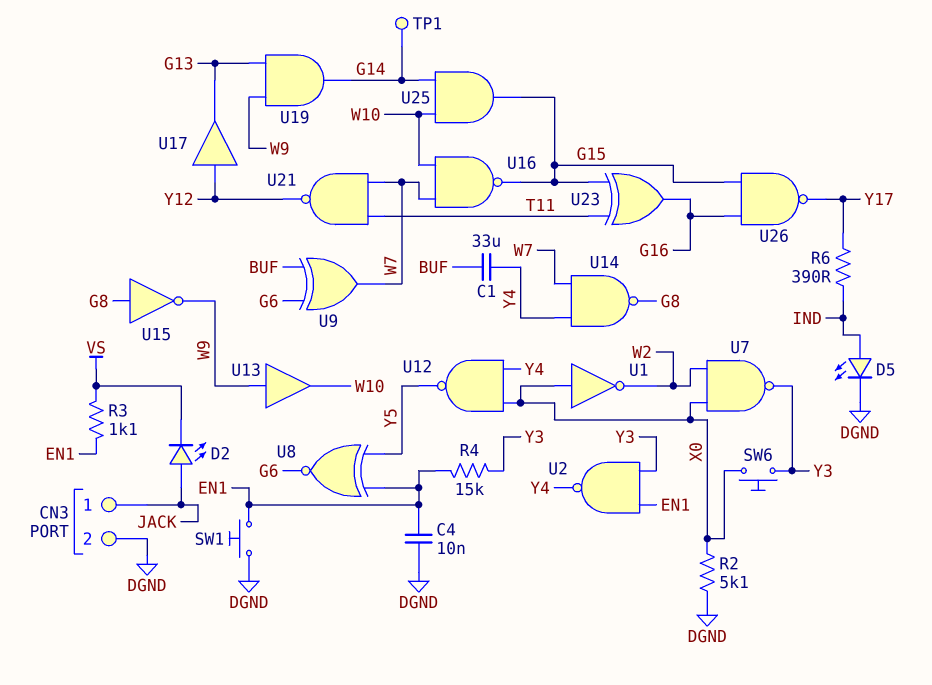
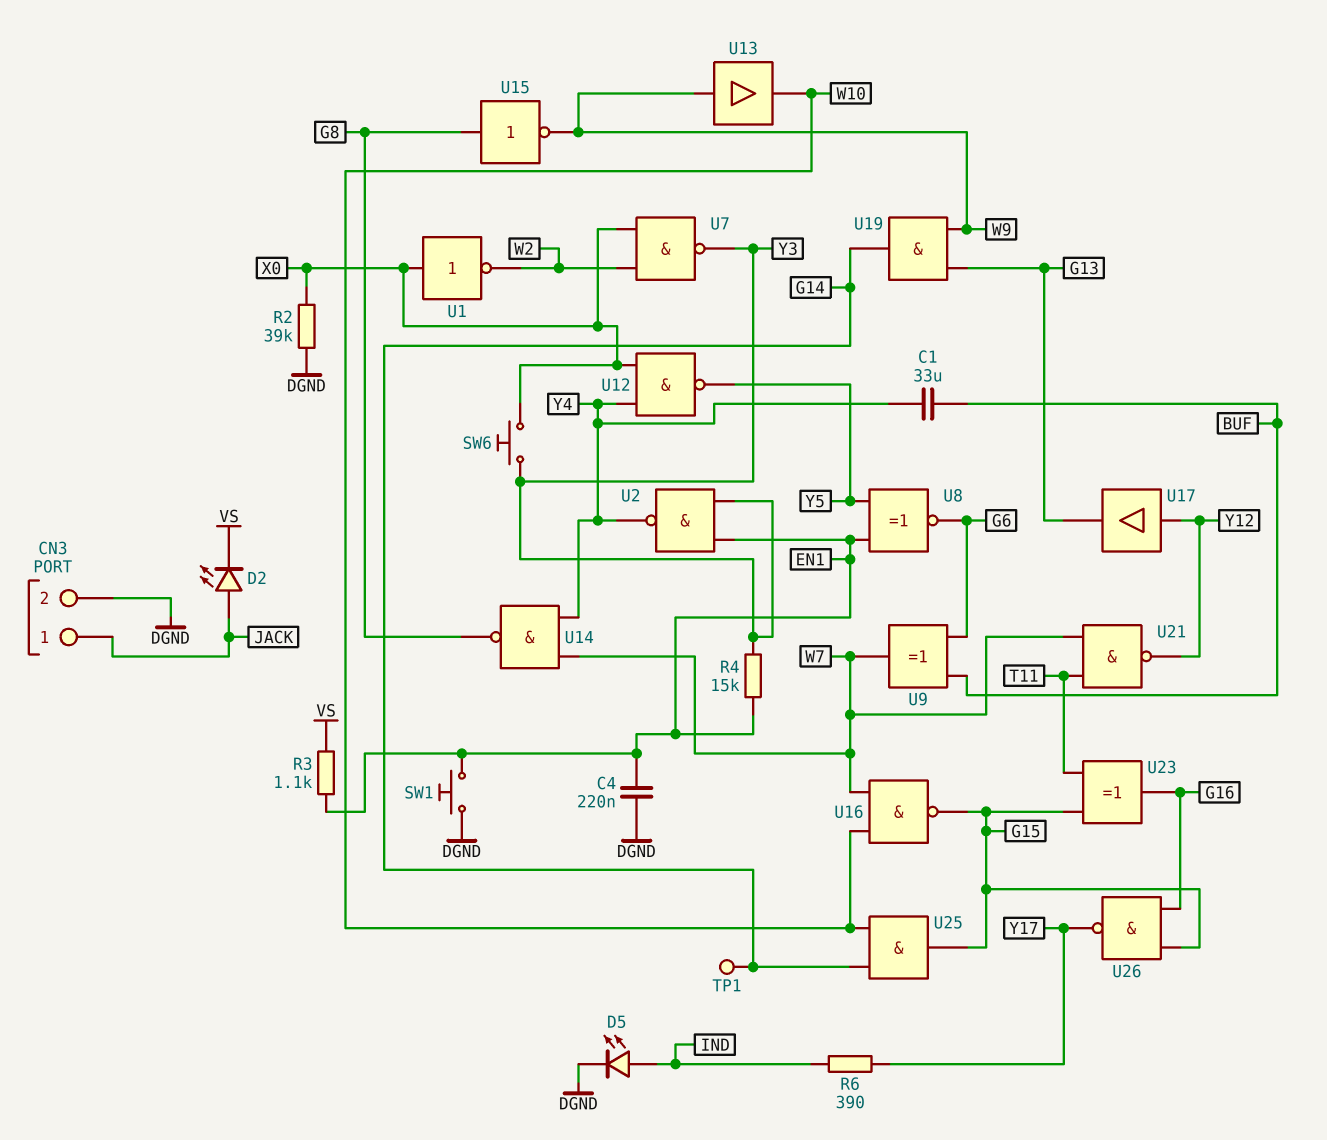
C4: 10nF (DGND, EN1) -> 220nF (DGND, EN1)
R2: 5.1k (DGND, X0) -> 39k (DGND, X0)

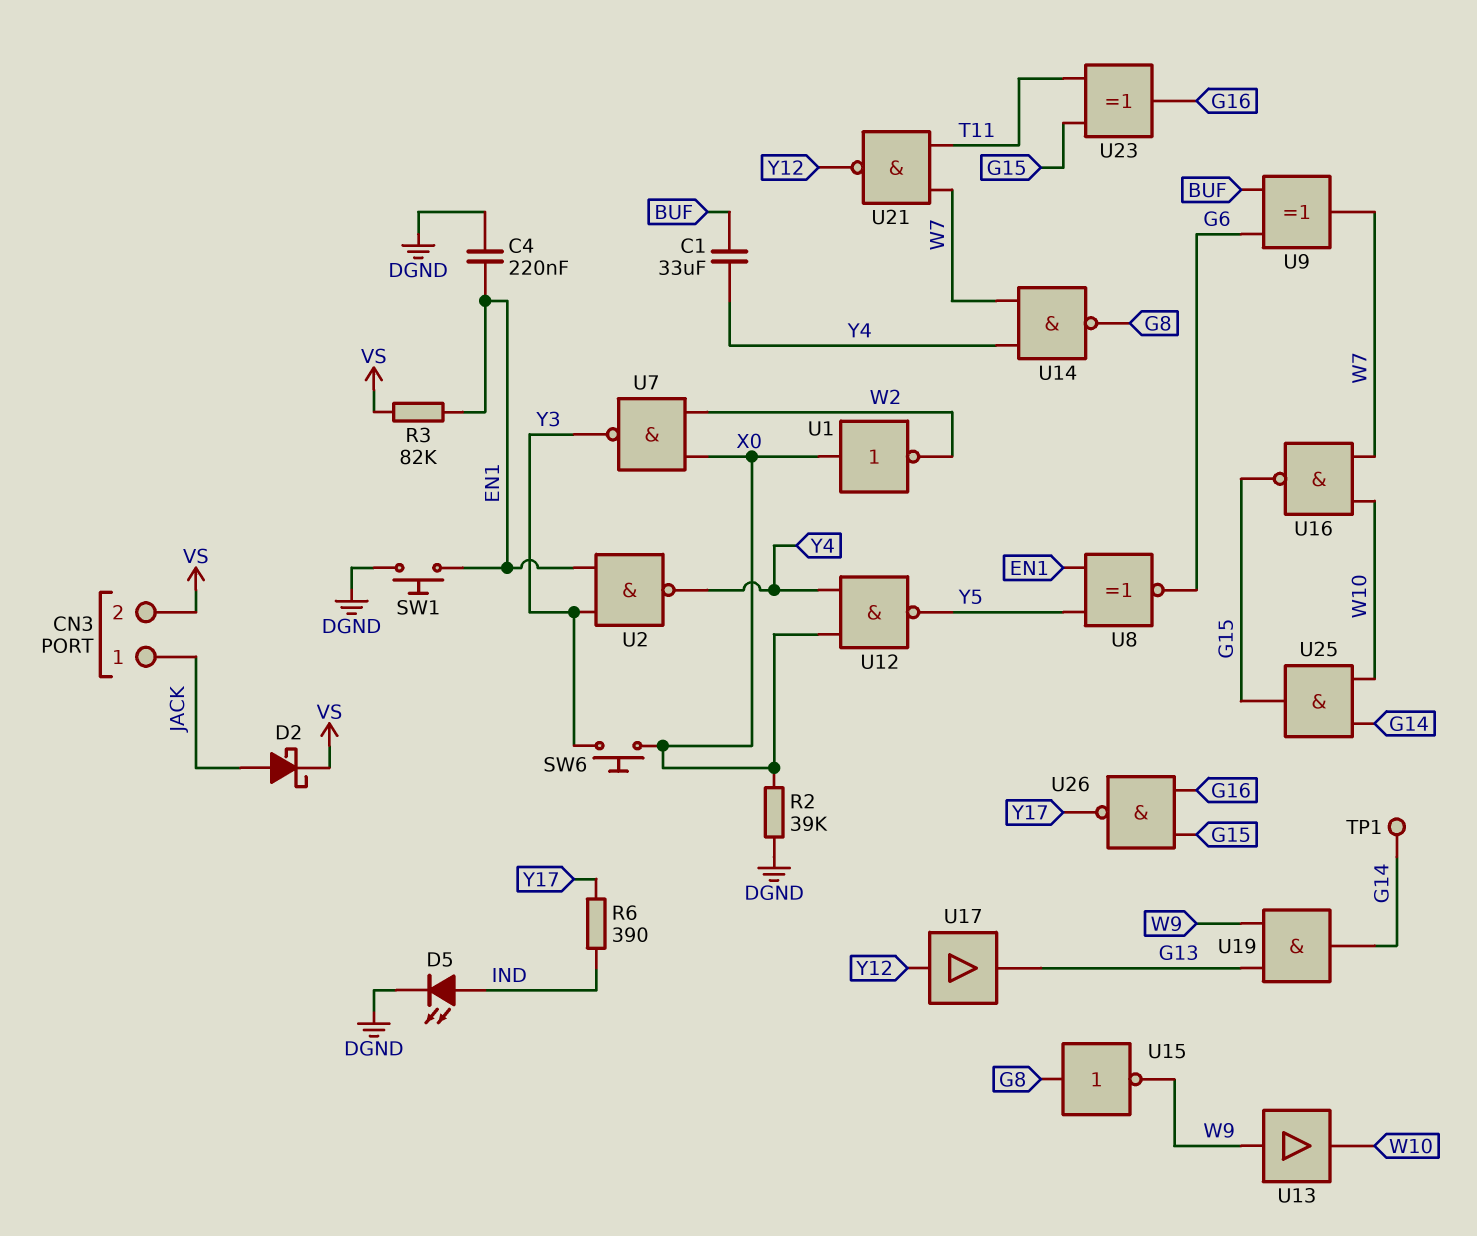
CN3 pin 2: DGND -> VS
D2: LED (A JACK, K VS) -> schottky (A JACK, K VS)
R3: 1.1k (EN1, VS) -> 82k (EN1, VS)
R4: 15k (EN1, Y3) -> none

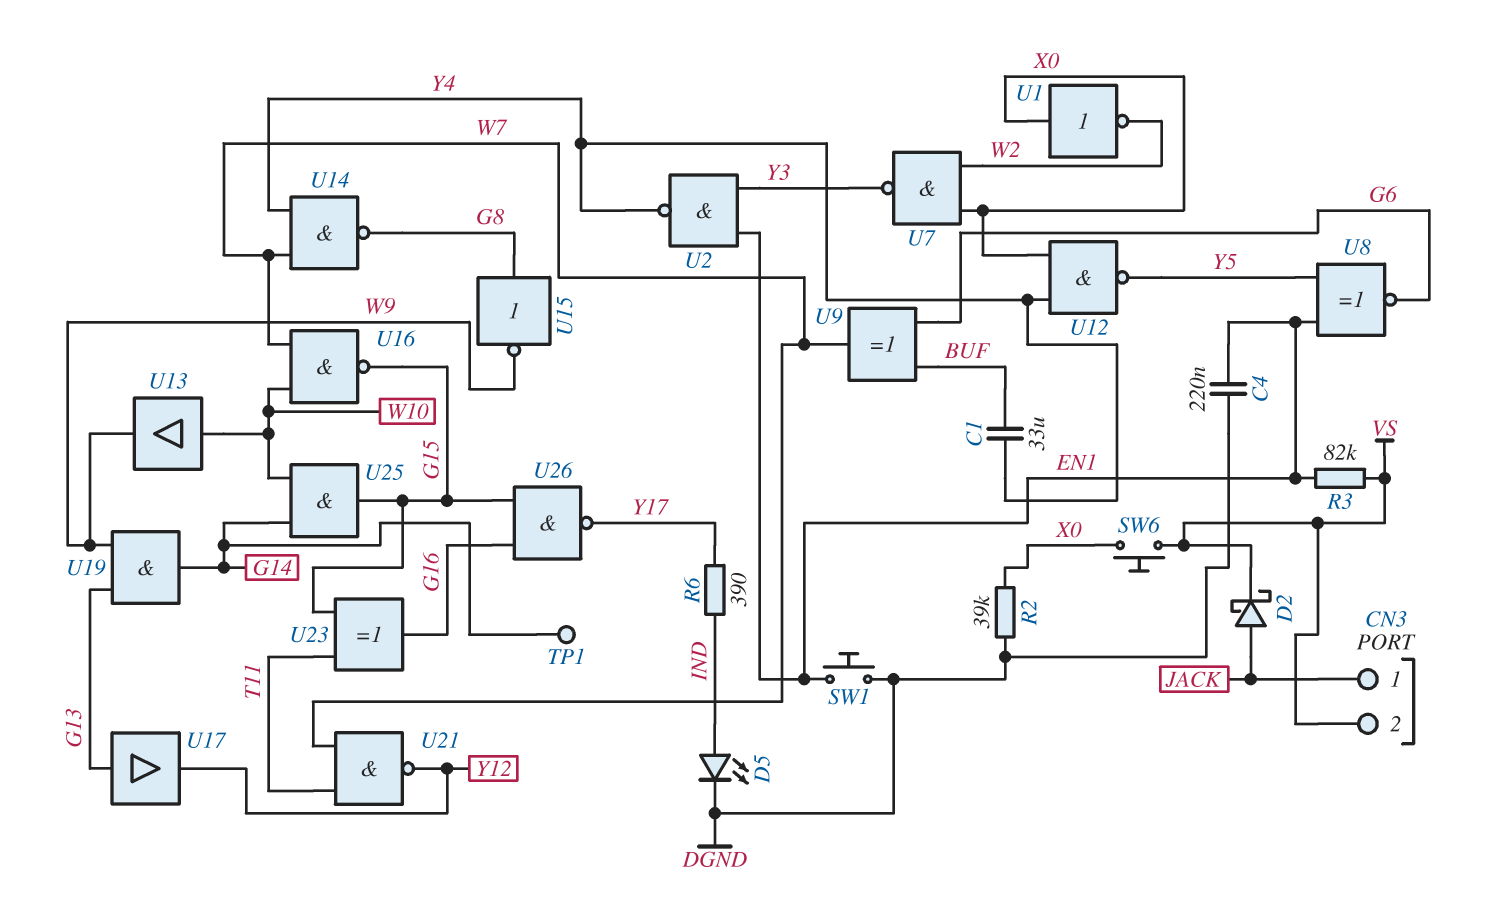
SW6: button (X0, Y3) -> button (VS, X0)
U13: buffer (in W9, out W10) -> buffer (in W10, out W9)
U17: buffer (in Y12, out G13) -> buffer (in G13, out Y12)

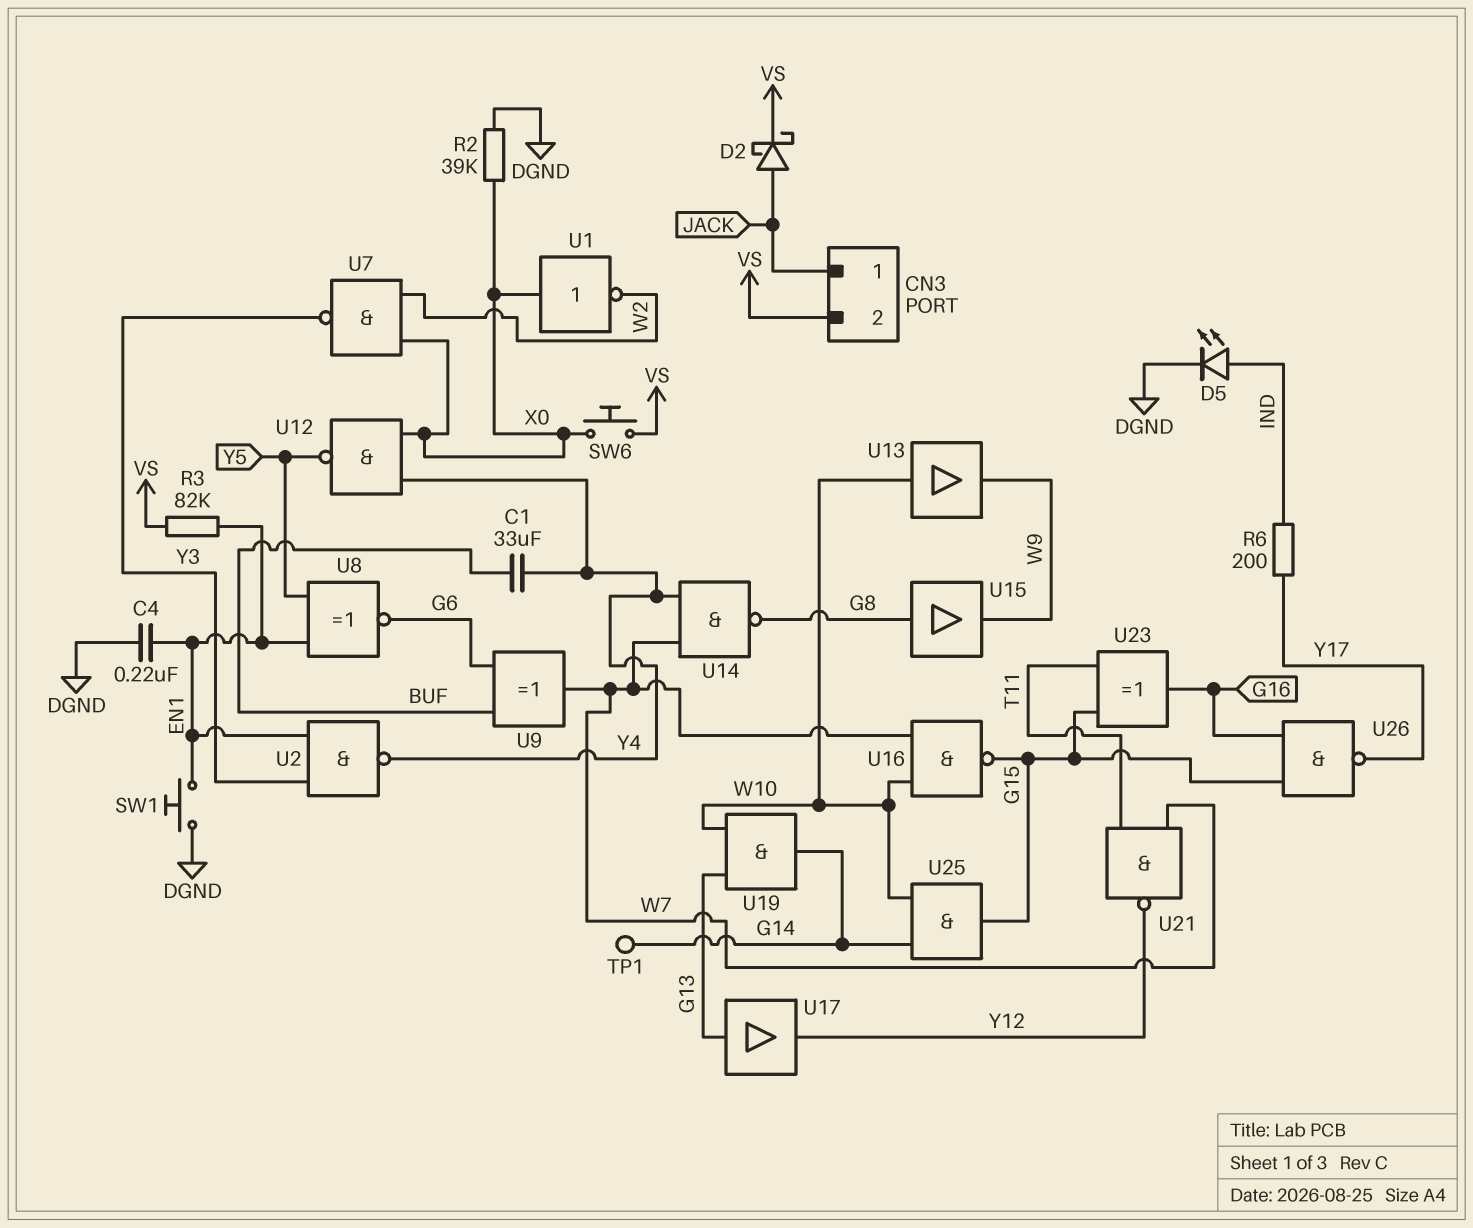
R6: 390 (IND, Y17) -> 200 (IND, Y17)
U15: NOT (in G8, out W9) -> buffer (in G8, out W9)
U19: AND (in G13, in W9, out G14) -> AND (in G13, in W10, out G14)

